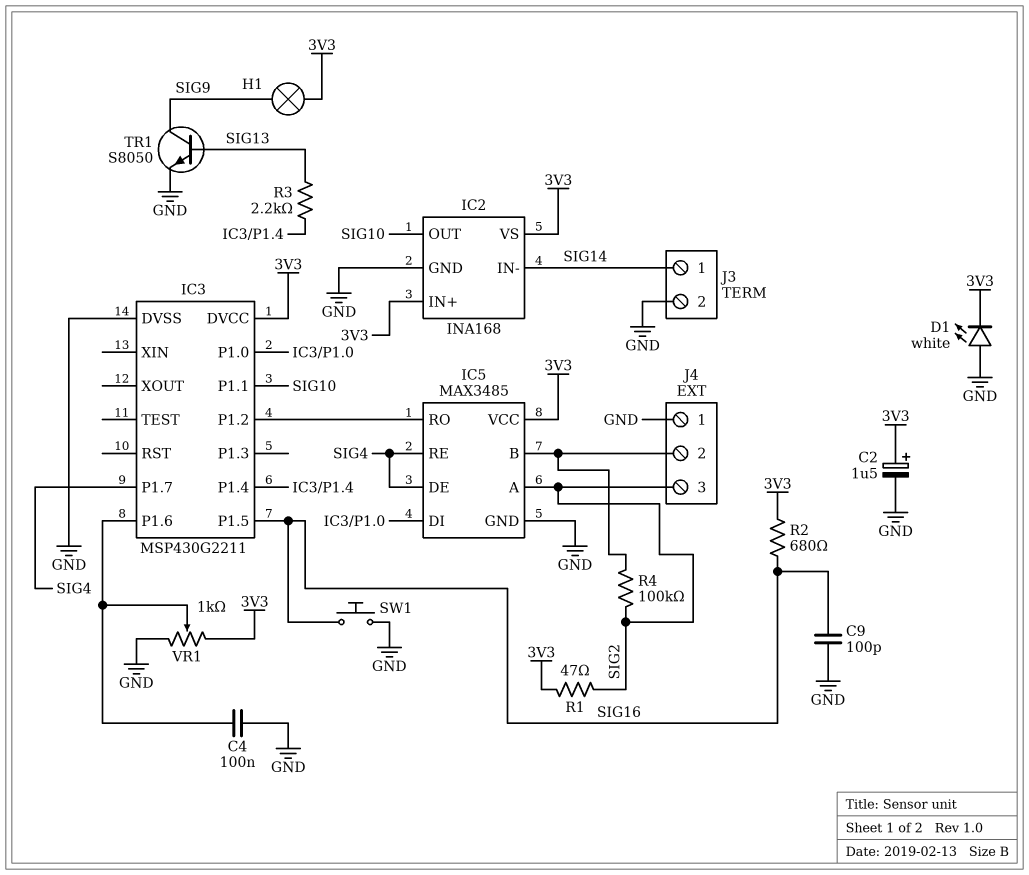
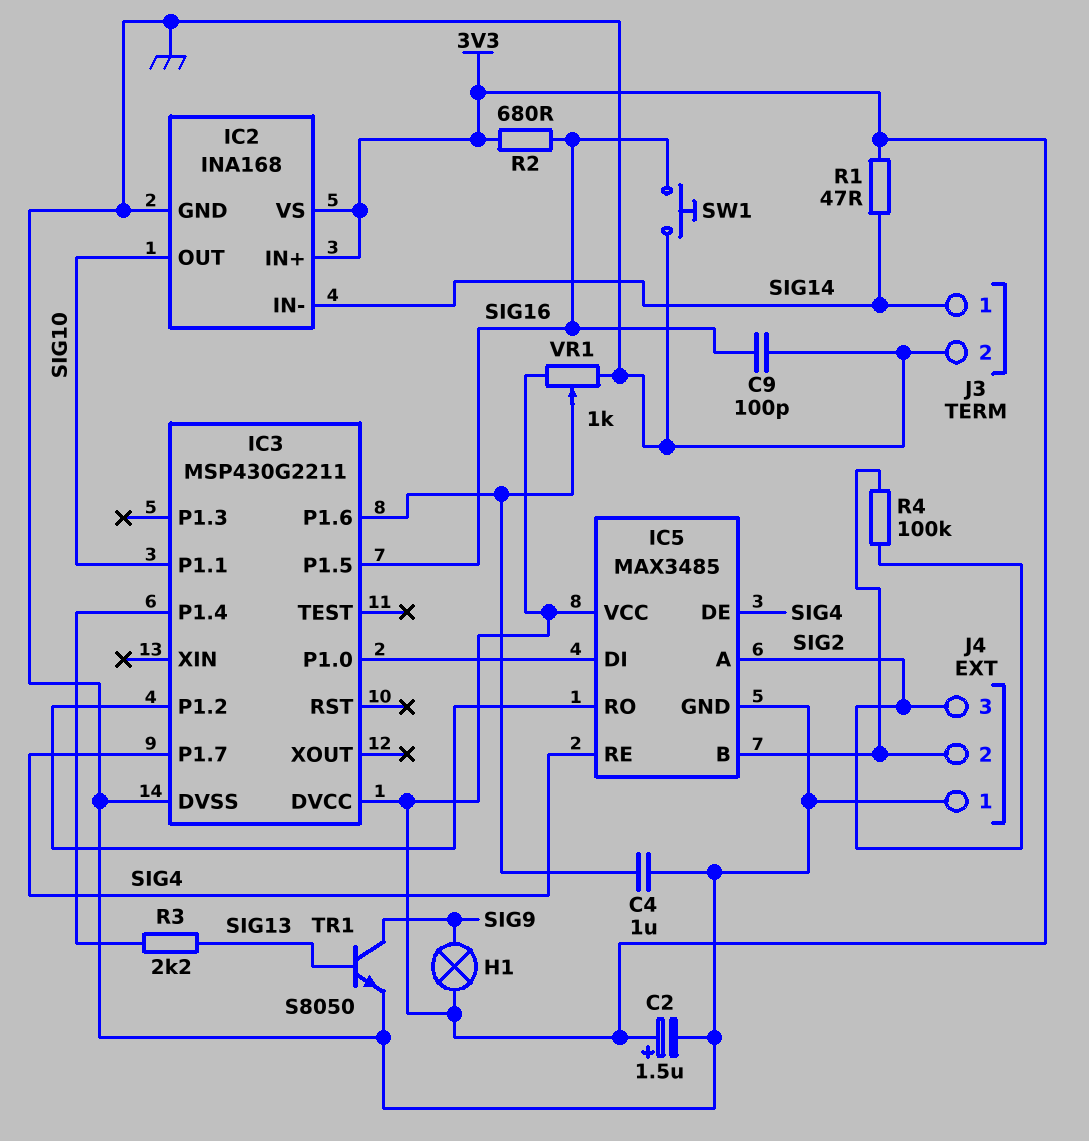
C4: 100nF (GND, IC3/P1.6) -> 1uF (GND, IC3/P1.6)
D1: LED white (A GND, K 3V3) -> none
R1: 47 (3V3, SIG2) -> 47 (3V3, SIG14)

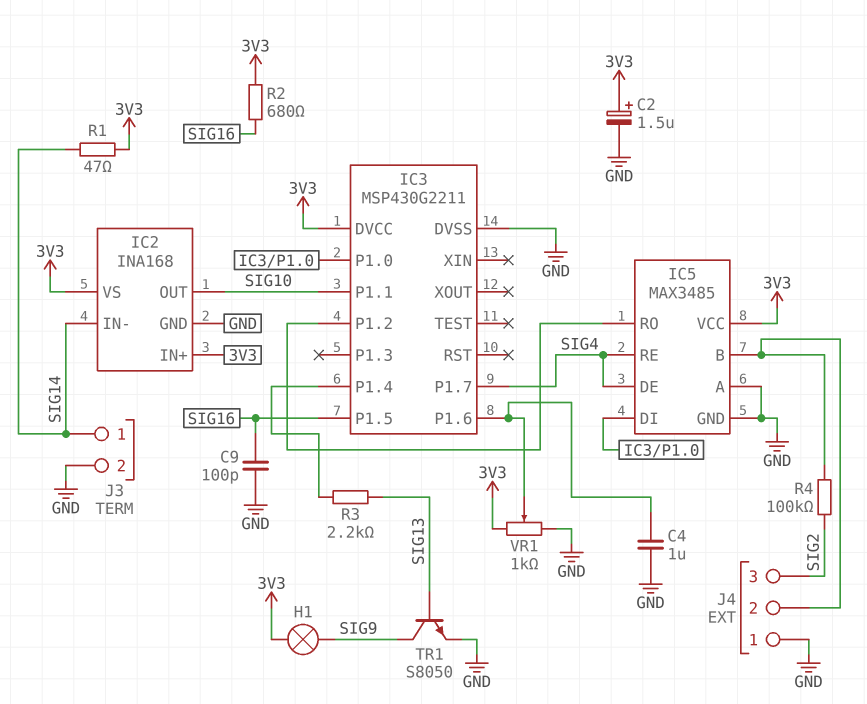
IC5 pin A: SIG2 -> GND
SW1: button (GND, SIG16) -> none

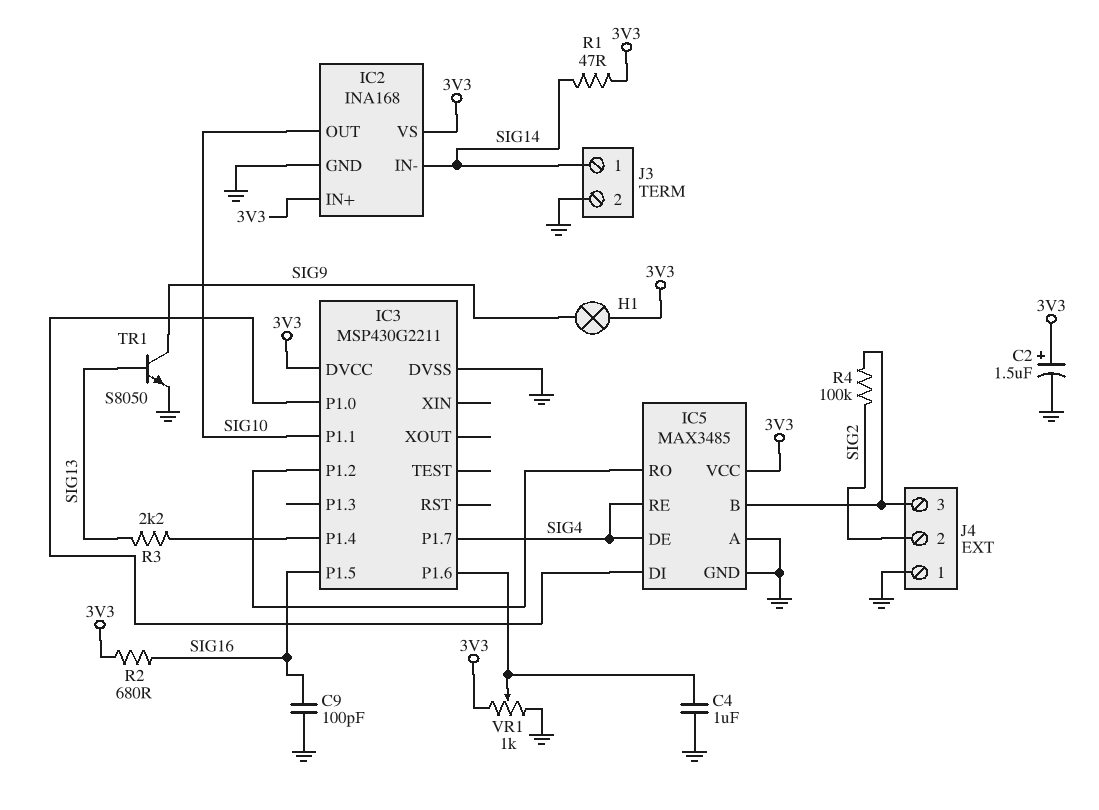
J4 pin 2: IC5/B -> SIG2
J4 pin 3: SIG2 -> IC5/B

